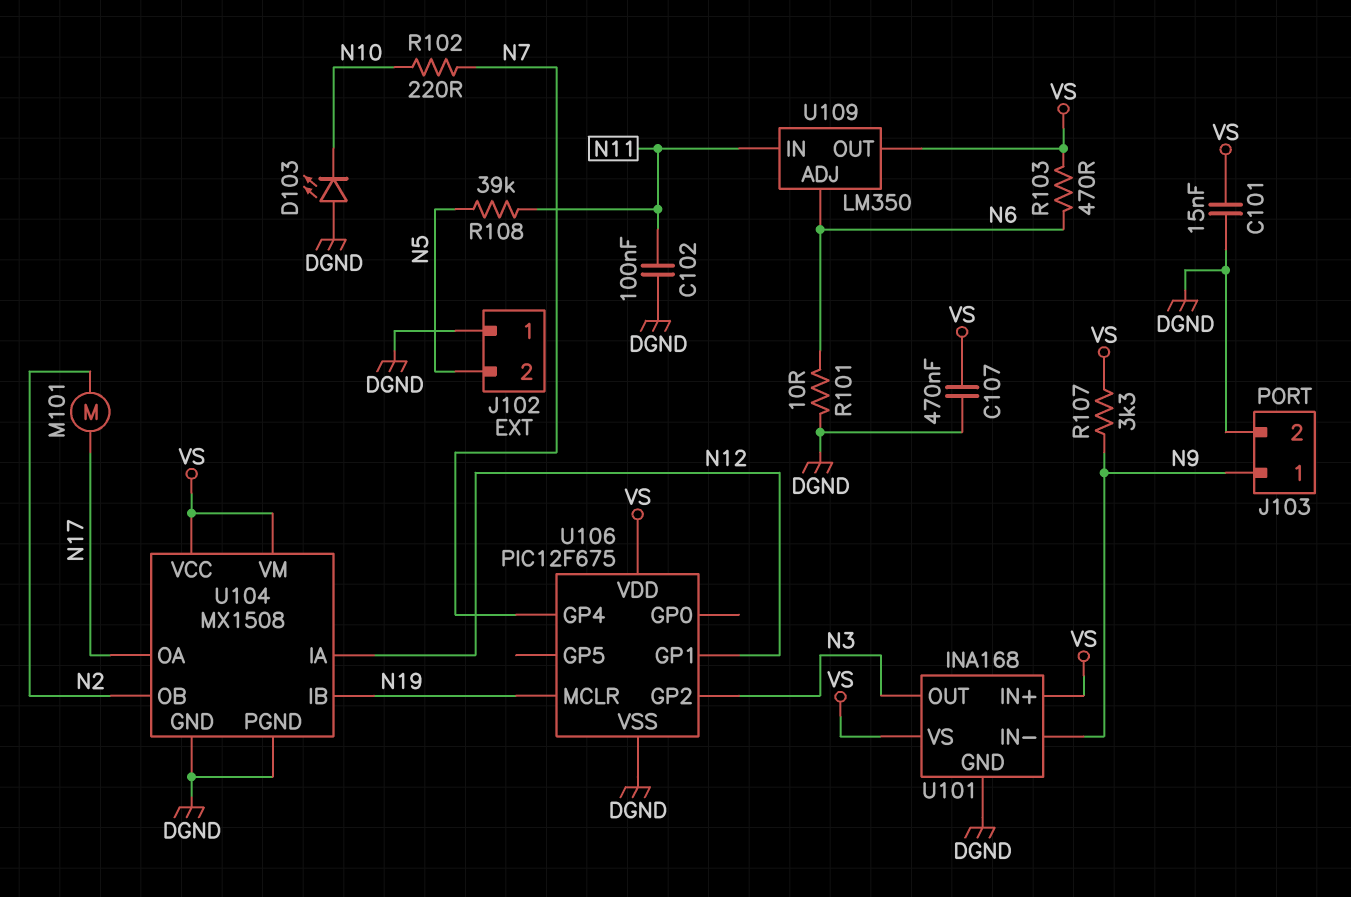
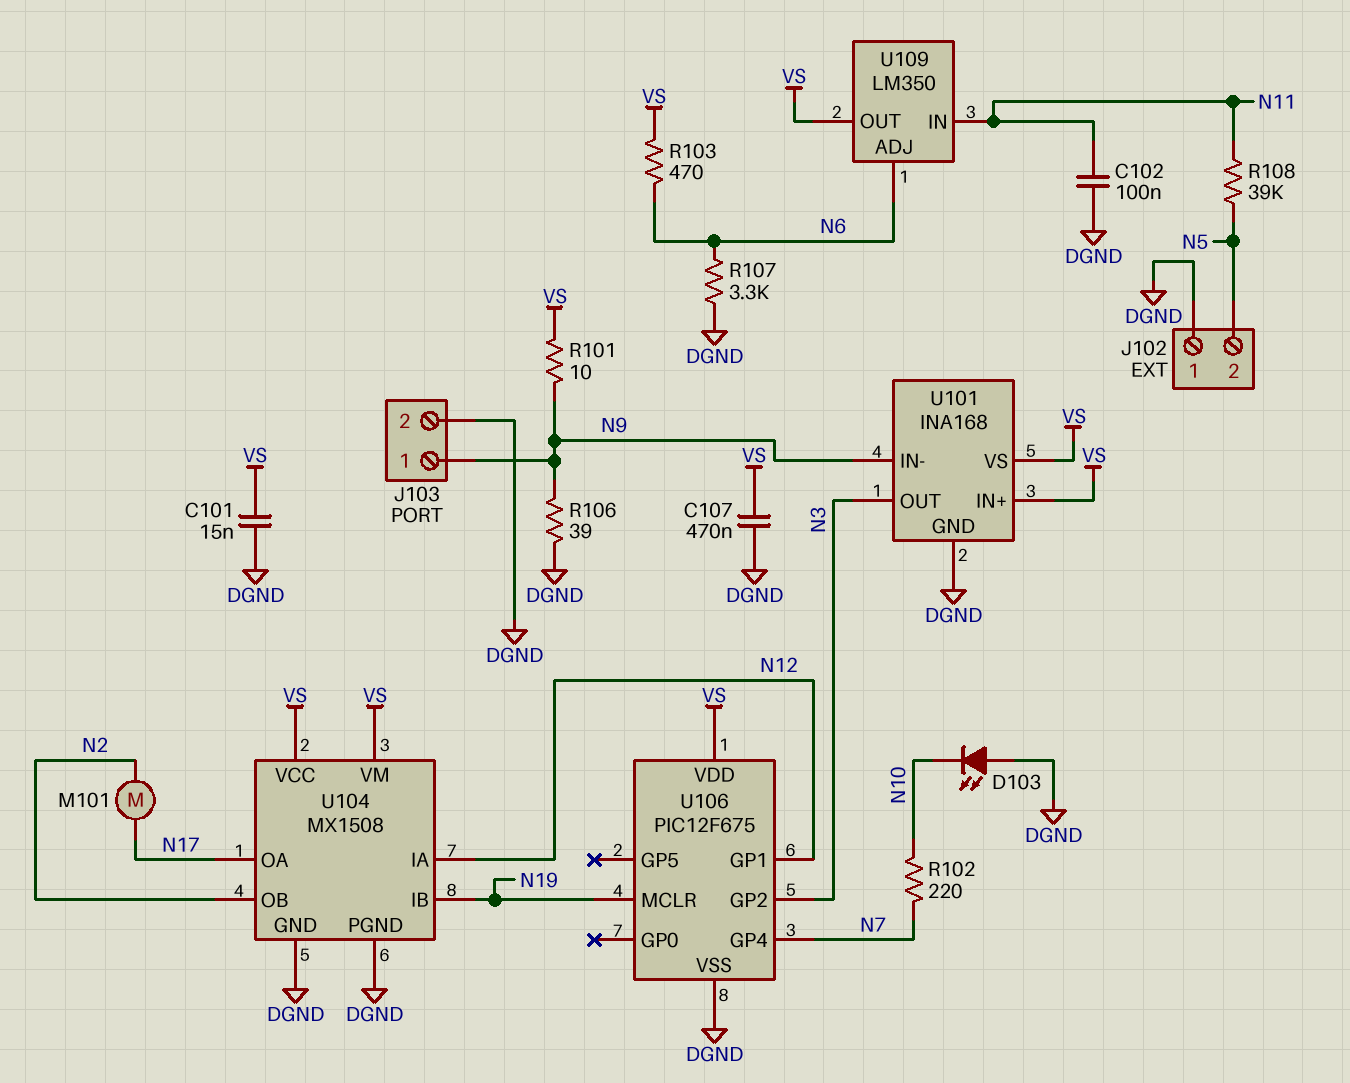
R101: 10 (DGND, N6) -> 10 (N9, VS)
R106: none -> 39 (DGND, N9)
R107: 3.3k (N9, VS) -> 3.3k (DGND, N6)

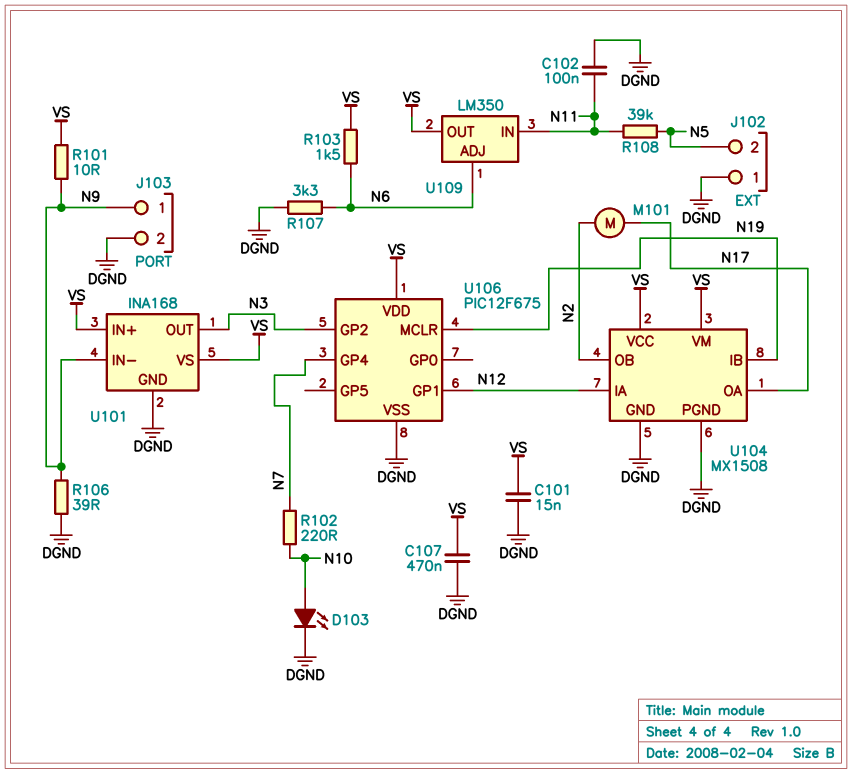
D103: LED (A DGND, K N10) -> LED (A N10, K DGND)
R103: 470 (N6, VS) -> 1.5k (N6, VS)

